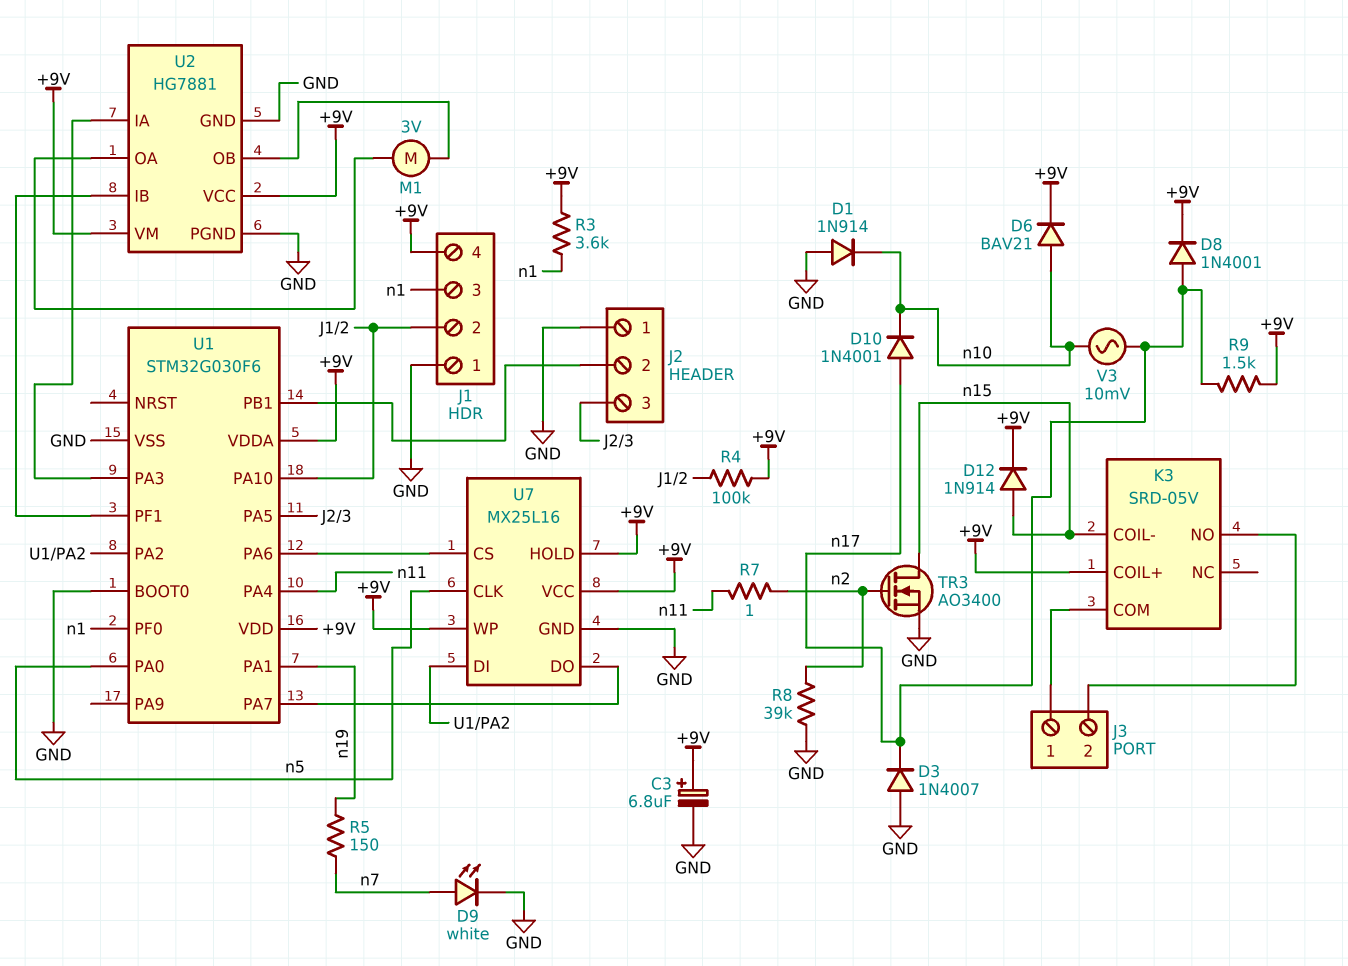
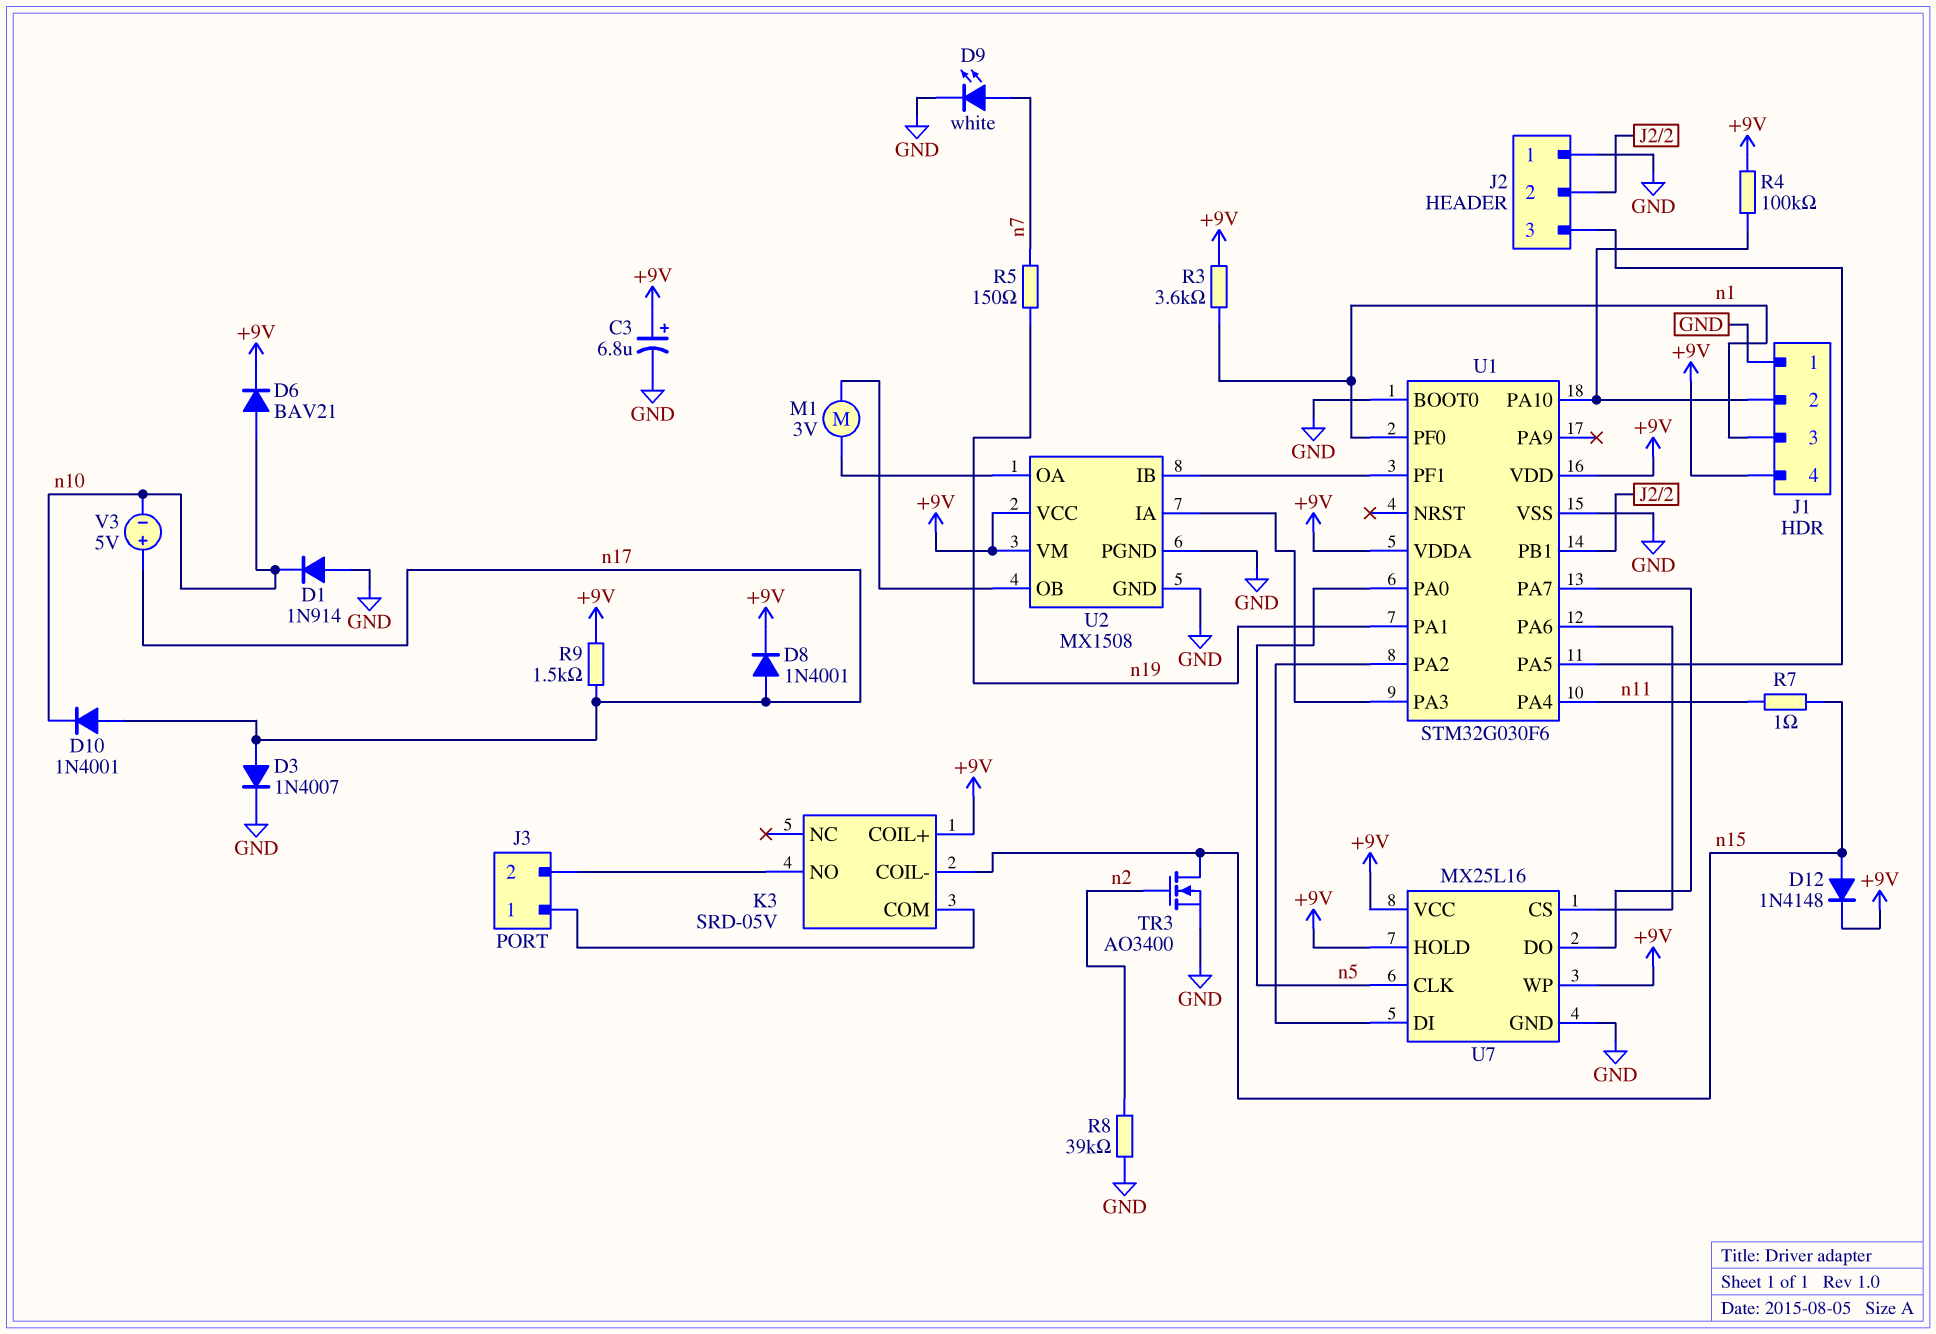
D3: diode 1N4007 (A GND, K n17) -> diode 1N4007 (A n17, K GND)
D12: diode 1N914 (A n15, K +9V) -> diode 1N4148 (A n15, K +9V)
R7: 1 (n2, n11) -> 1 (n11, n15)
U2: HG7881 -> MX1508
V3: AC 10mV (n10, n17) -> 5V (plus n17, minus n10)

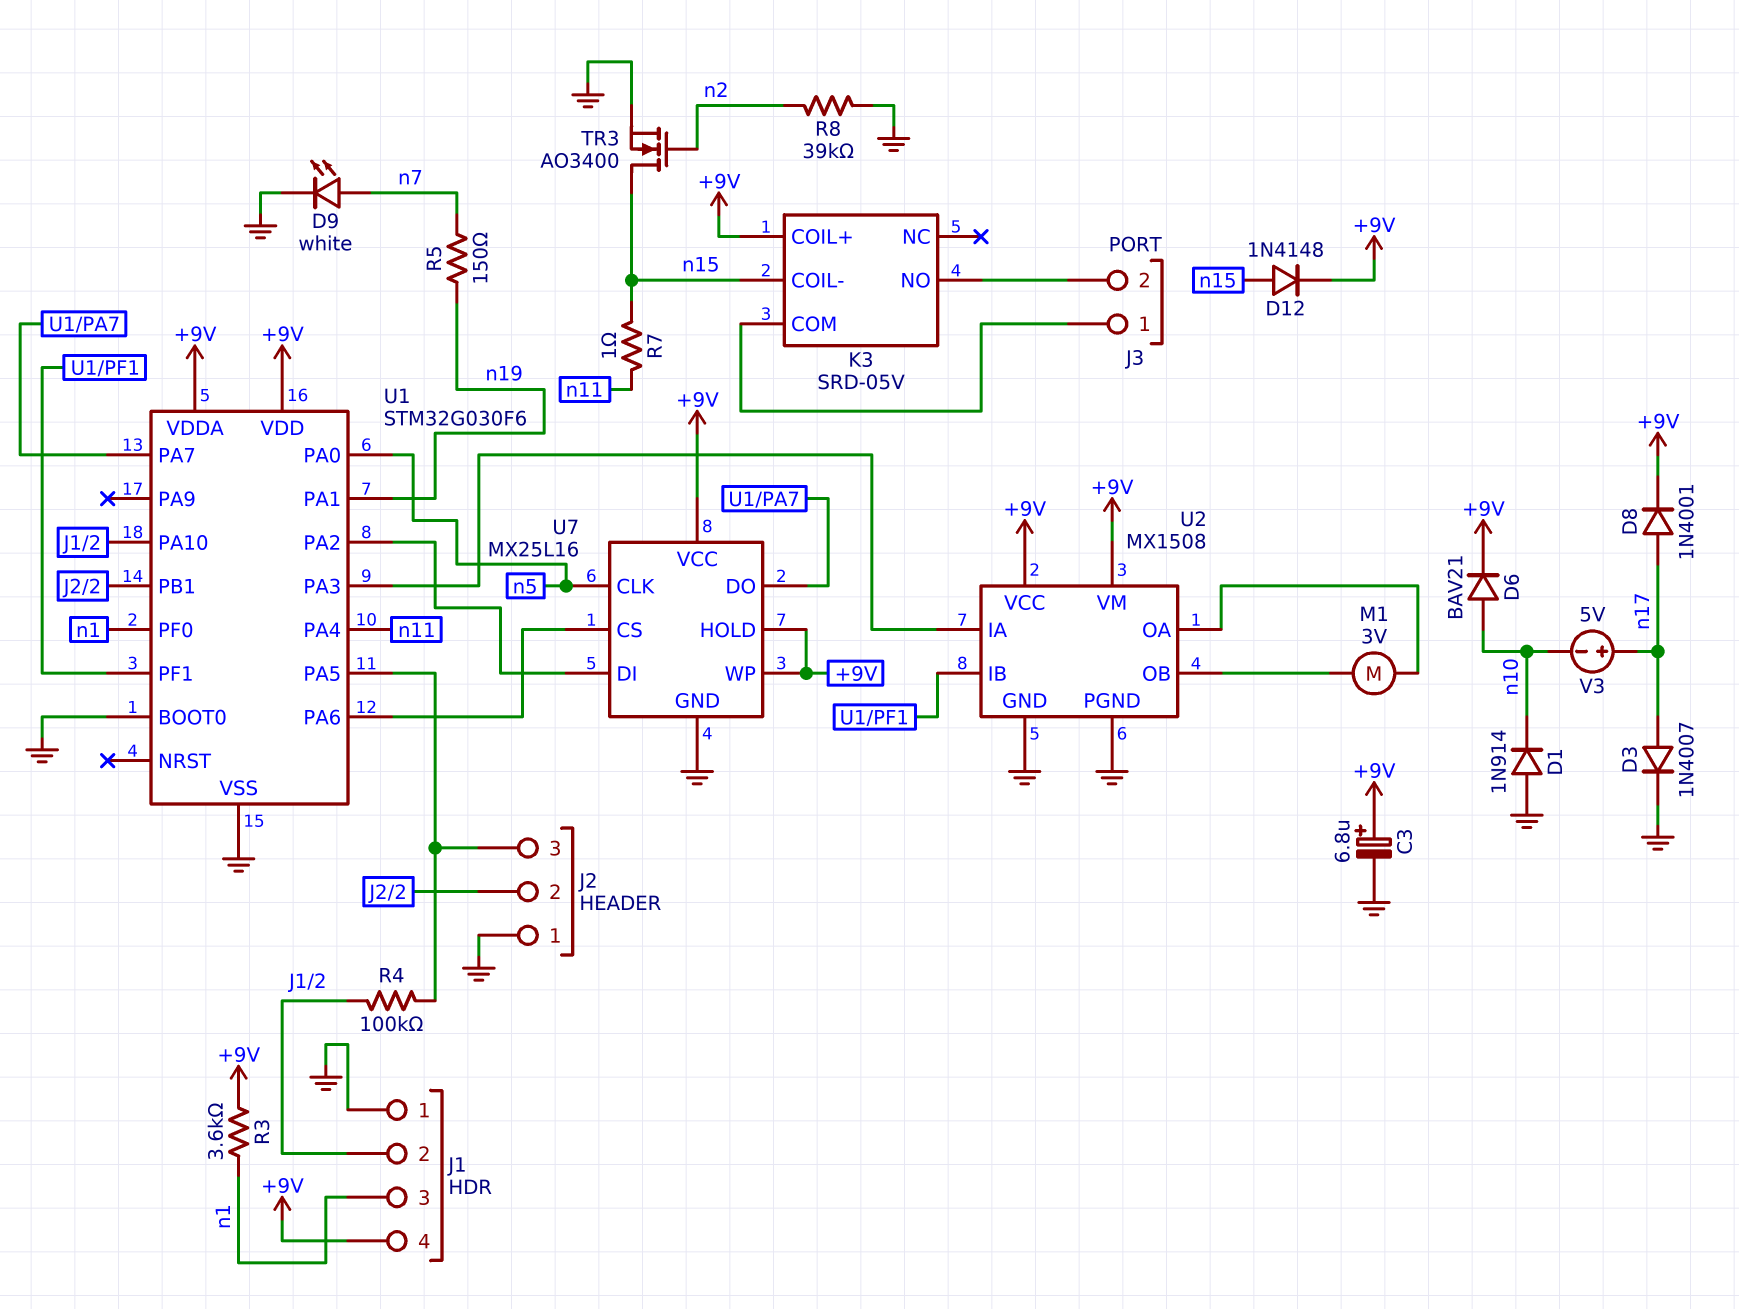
D10: diode 1N4001 (A n17, K n10) -> none
R4: 100k (+9V, J1/2) -> 100k (J1/2, J2/3)
R9: 1.5k (+9V, n17) -> none

